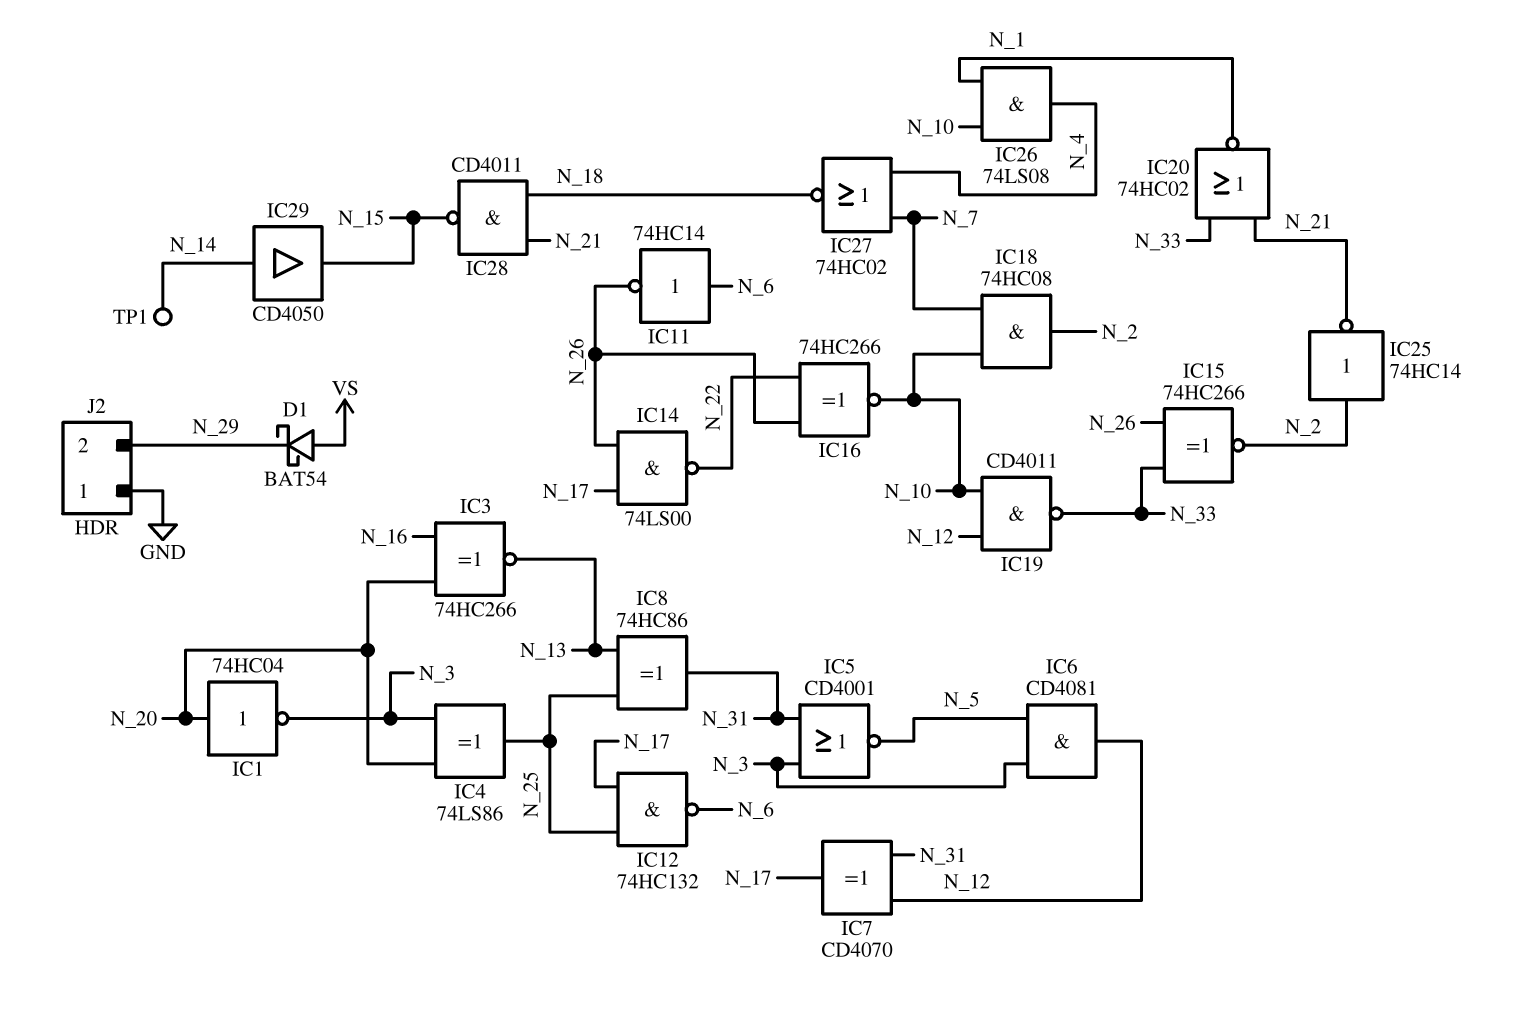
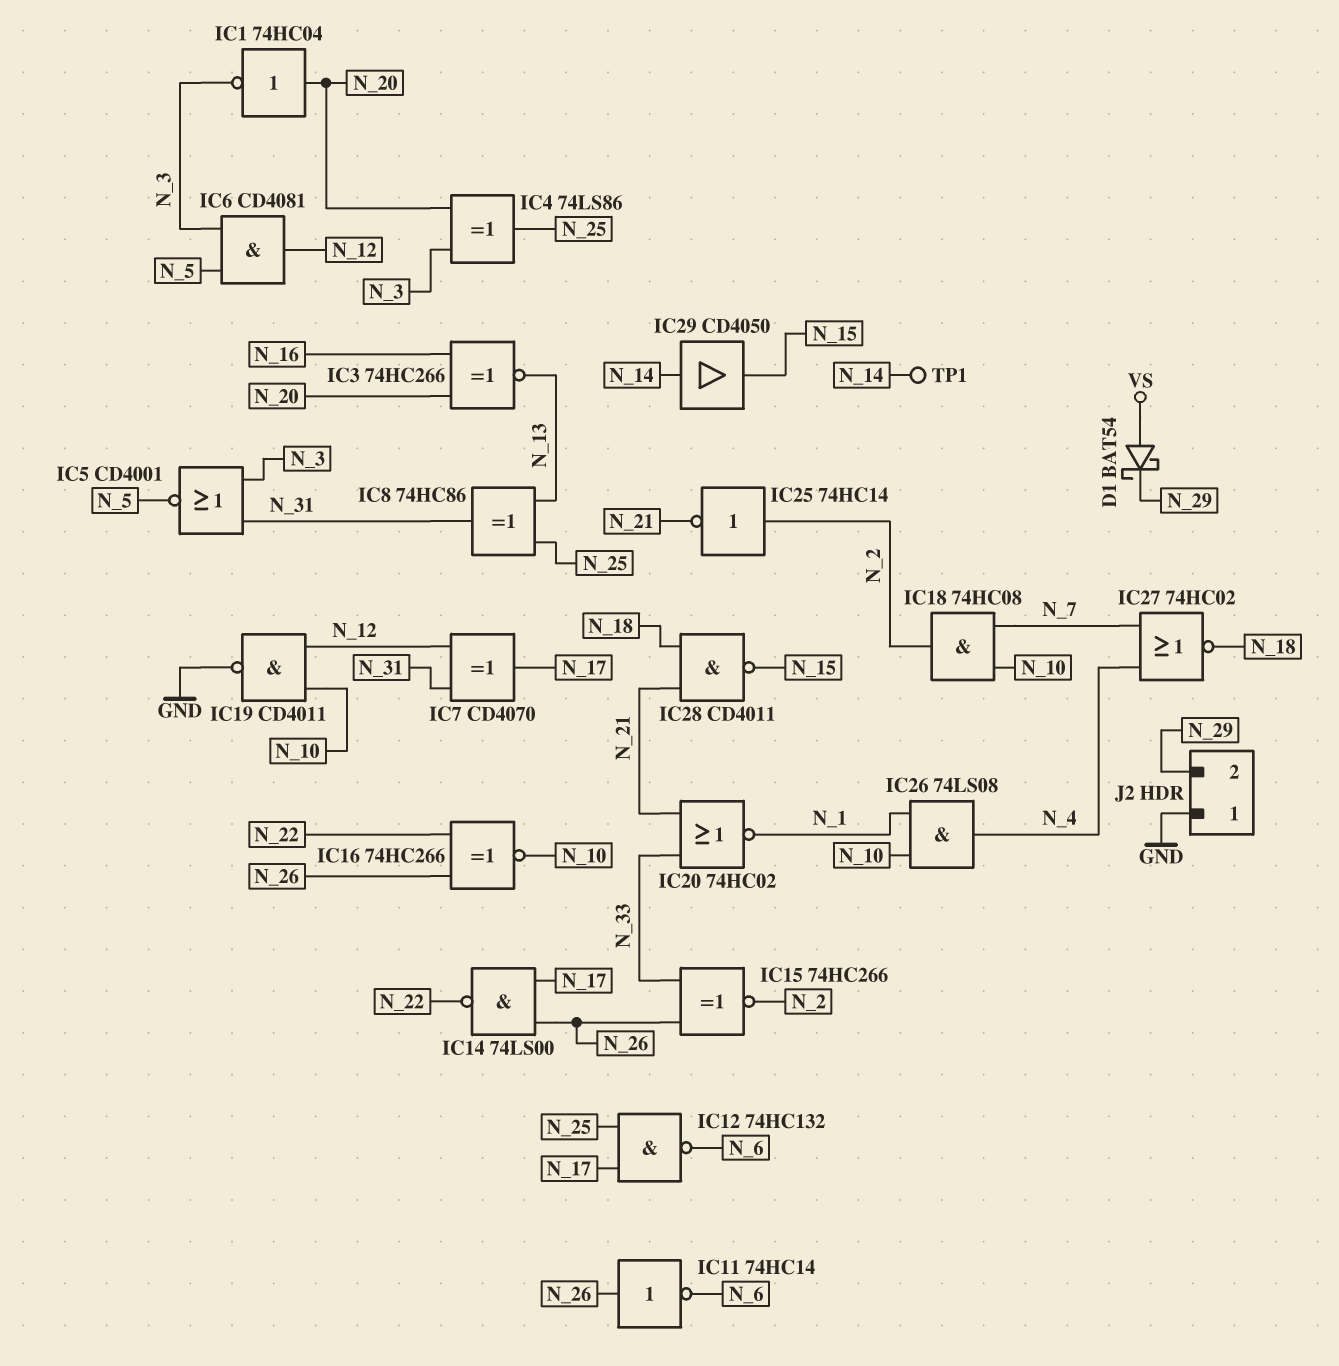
IC11: NOT 74HC14 (in N_6, out N_26) -> NOT 74HC14 (in N_26, out N_6)
IC19: NAND CD4011 (in N_10, in N_12, out N_33) -> NAND CD4011 (in N_10, in N_12, out GND)

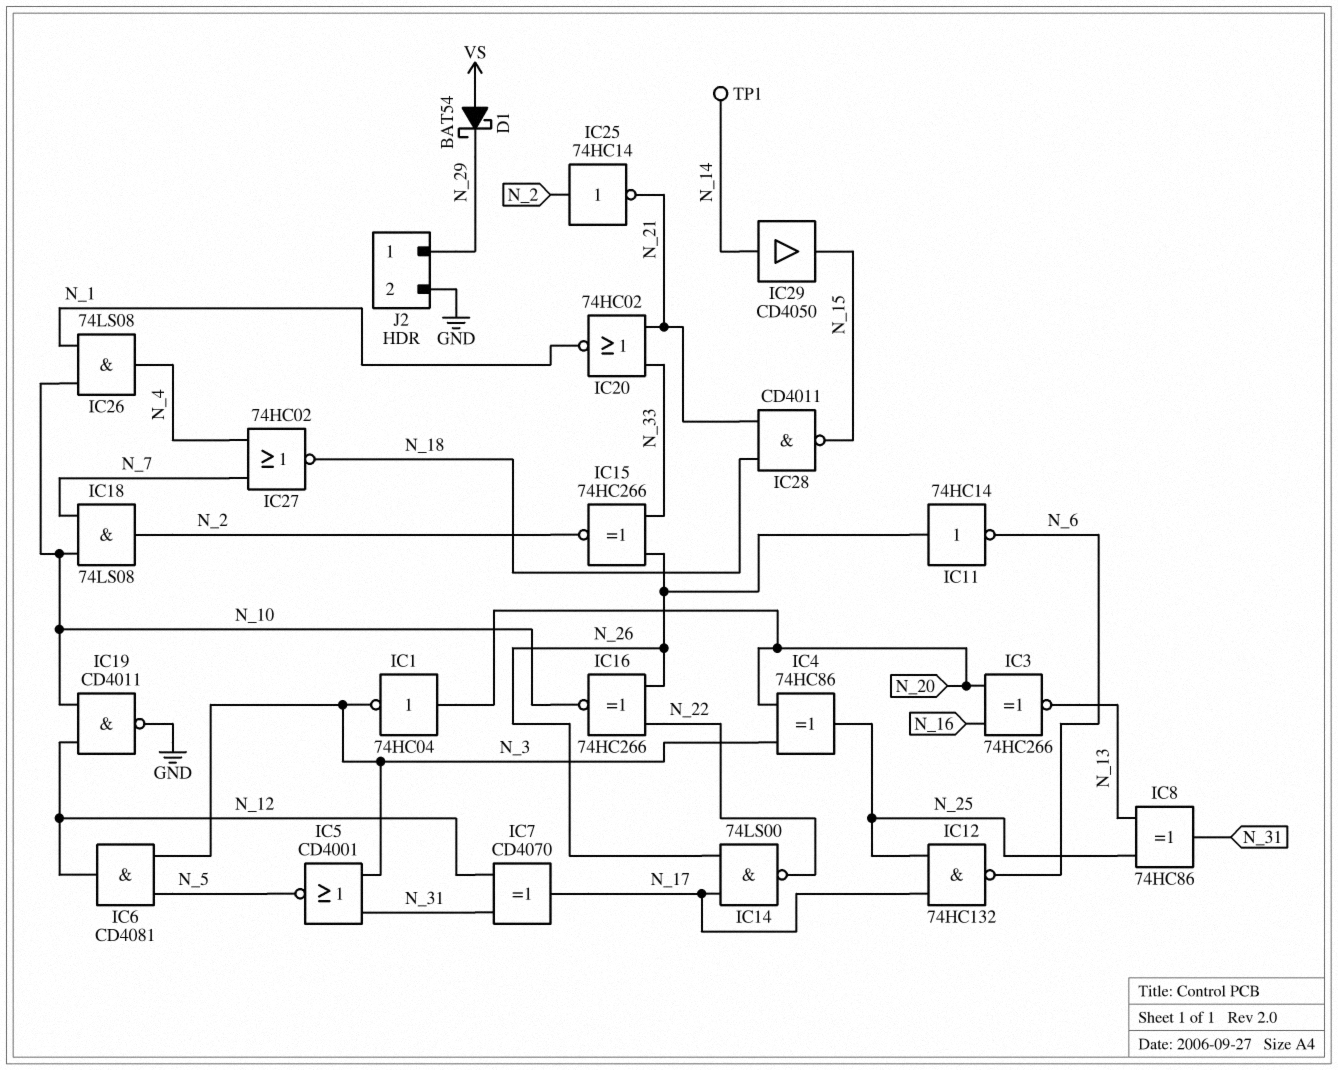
IC4: XOR 74LS86 (in N_3, in N_20, out N_25) -> XOR 74HC86 (in N_3, in N_20, out N_25)
IC18: AND 74HC08 (in N_7, in N_10, out N_2) -> AND 74LS08 (in N_7, in N_10, out N_2)
J2 pin 1: GND -> N_29
J2 pin 2: N_29 -> GND

